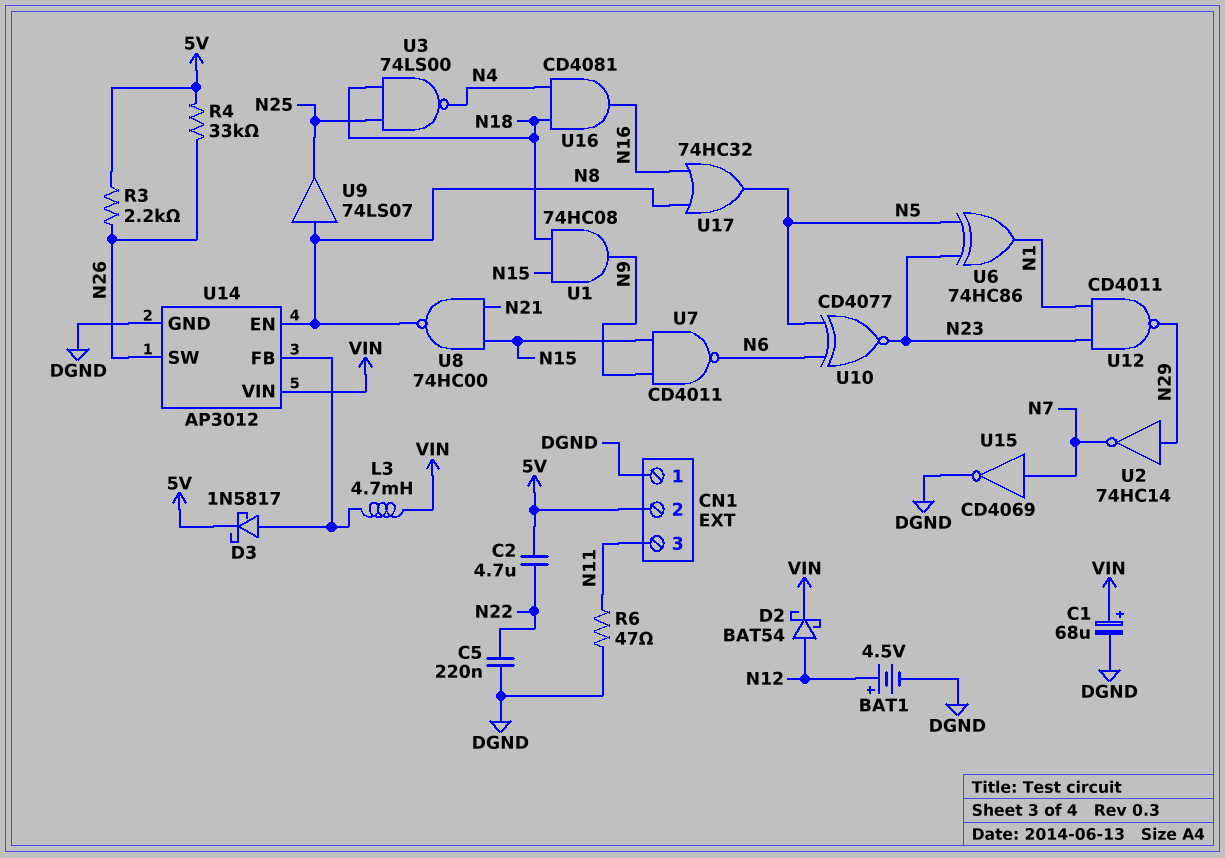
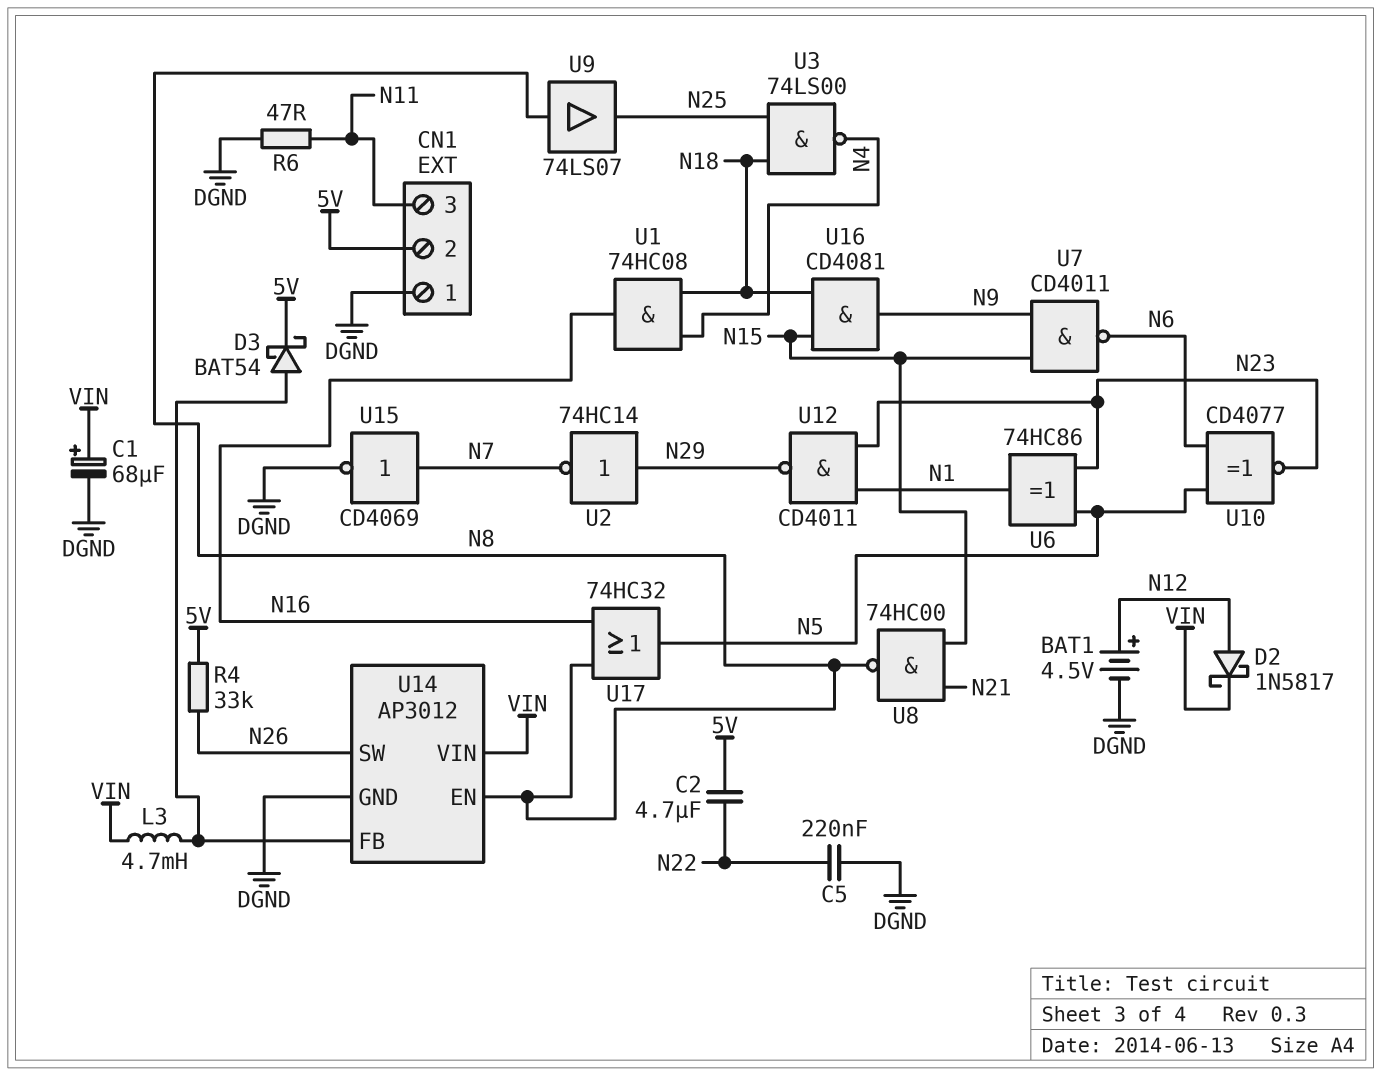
D2: schottky BAT54 (A N12, K VIN) -> schottky 1N5817 (A N12, K VIN)
D3: schottky 1N5817 (A U14/FB, K 5V) -> schottky BAT54 (A U14/FB, K 5V)
R3: 2.2k (5V, N26) -> none
U1: AND 74HC08 (in N15, in N18, out N9) -> AND 74HC08 (in N4, in N18, out N16)
U16: AND CD4081 (in N4, in N18, out N16) -> AND CD4081 (in N15, in N18, out N9)

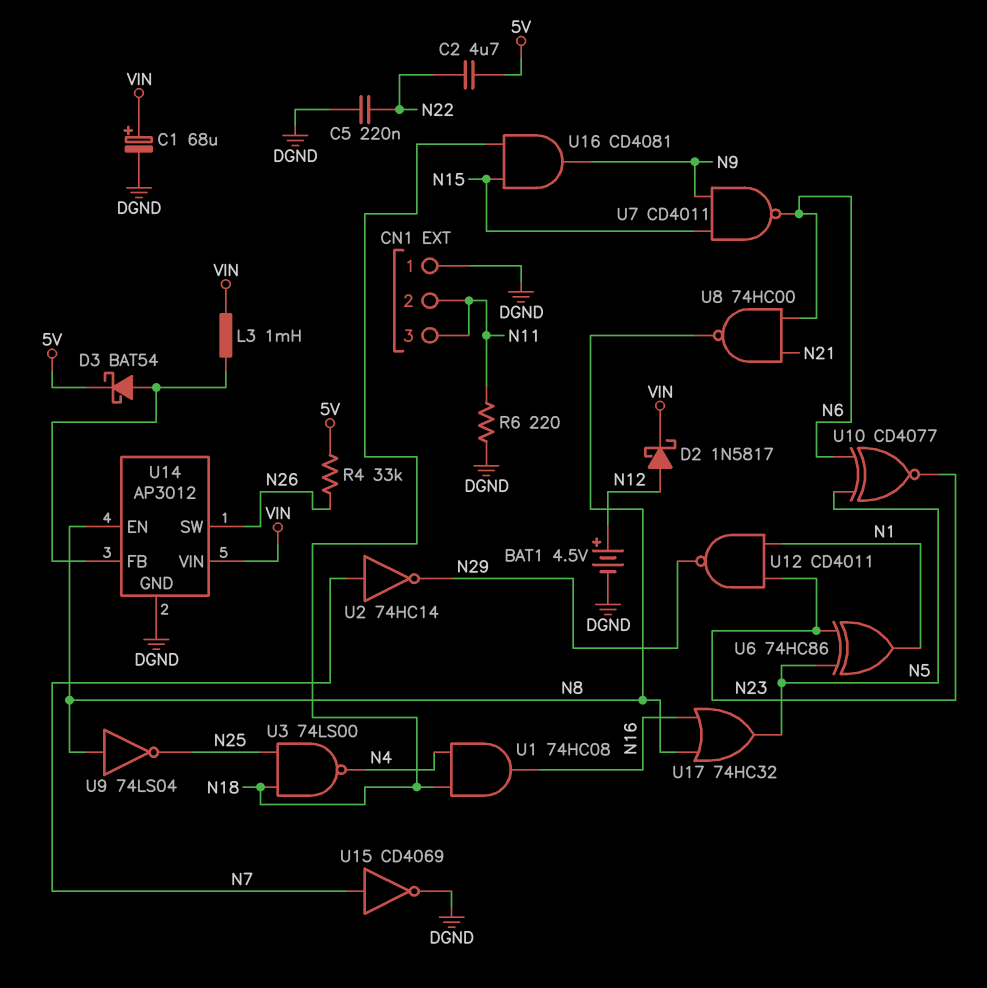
CN1 pin 2: 5V -> N11
L3: 4.7mH (U14/FB, VIN) -> 1mH (U14/FB, VIN)
R6: 47 (DGND, N11) -> 220 (DGND, N11)
U2: NOT 74HC14 (in N29, out N7) -> NOT 74HC14 (in N7, out N29)
U8: NAND 74HC00 (in N15, in N21, out N8) -> NAND 74HC00 (in N6, in N21, out N8)
U9: buffer 74LS07 (in N8, out N25) -> NOT 74LS04 (in N8, out N25)

